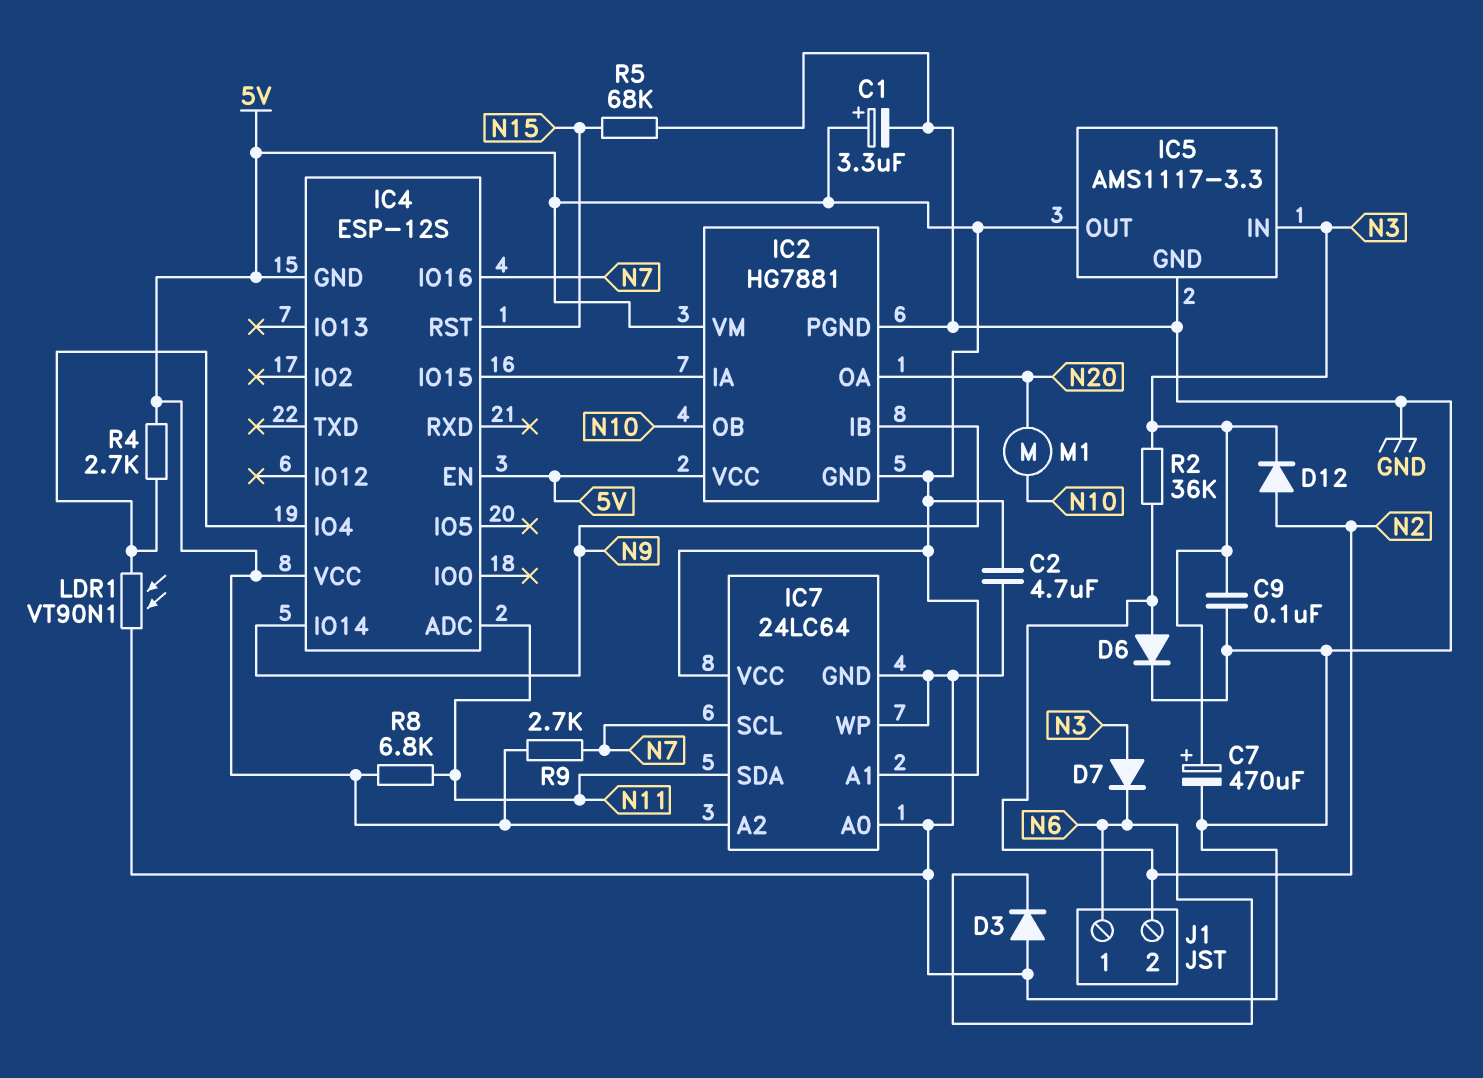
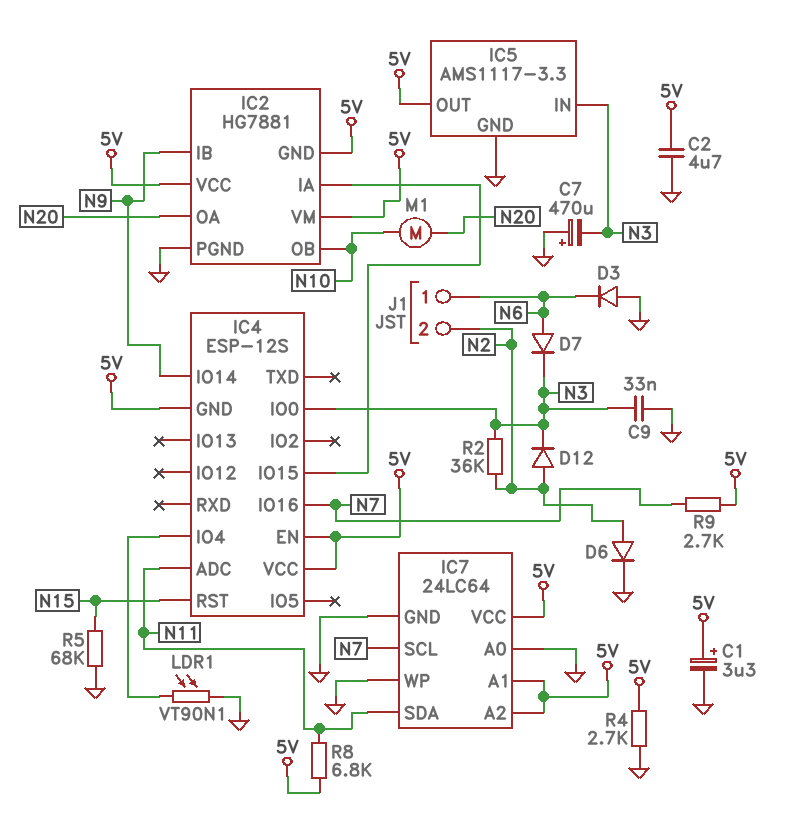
C7: 470uF (plus N3, minus GND) -> 470uF (plus GND, minus N3)
C9: 100nF (GND, N3) -> 33nF (GND, N3)
D7: diode (A N3, K N6) -> diode (A N6, K N3)
IC4 pin IO0: none -> N3
R4: 2.7k (5V, IC4/IO4) -> 2.7k (5V, GND)

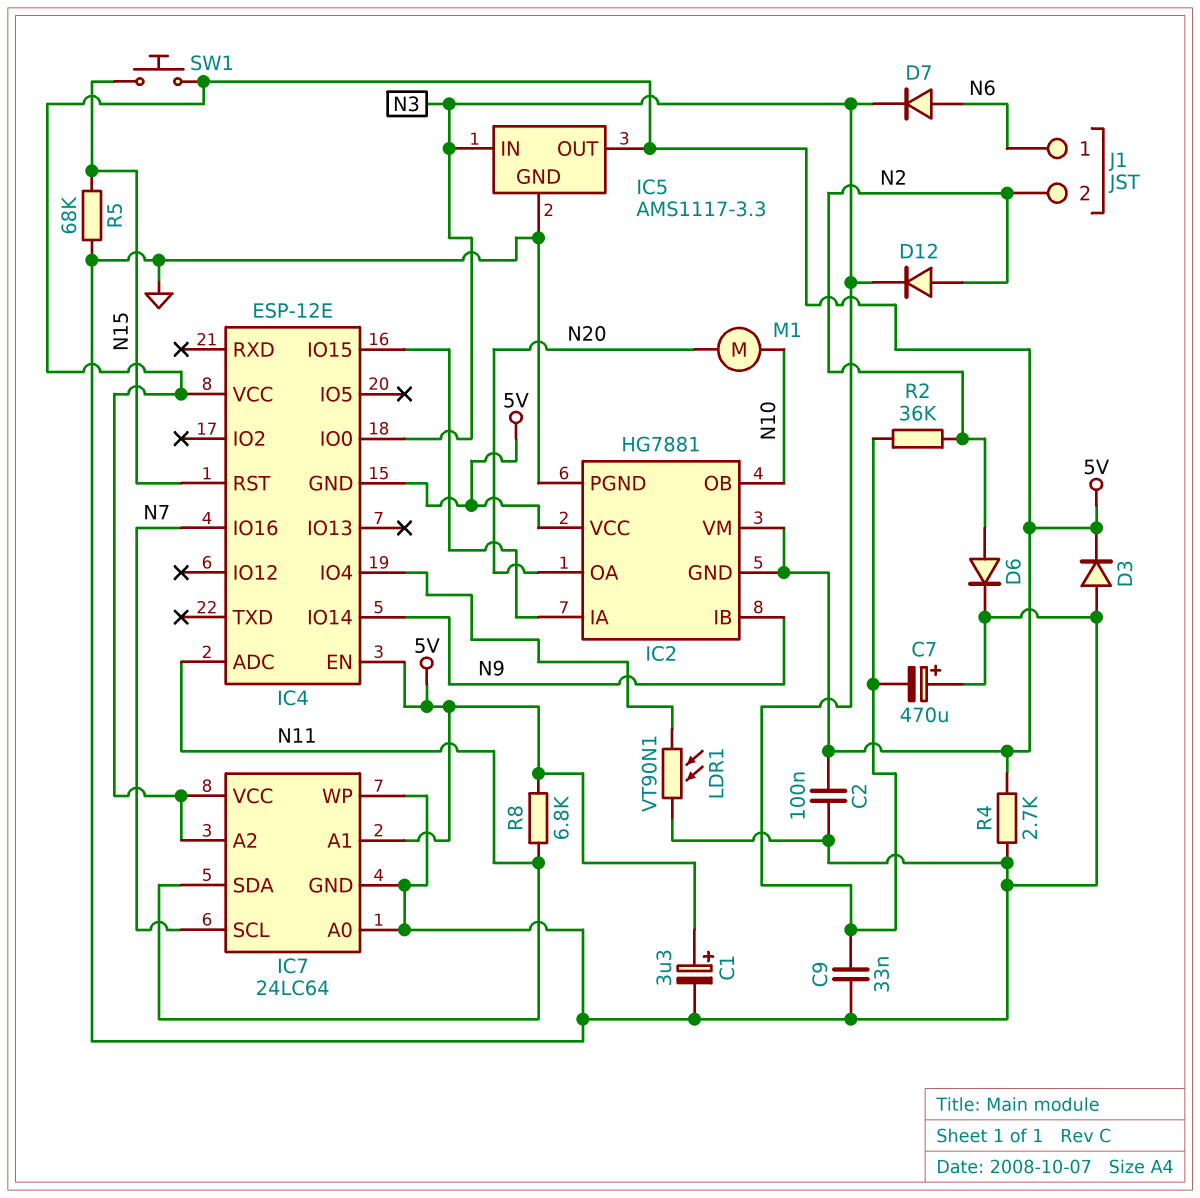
C2: 4.7uF (5V, GND) -> 100nF (5V, GND)
D3: diode (A GND, K N6) -> diode (A GND, K 5V)
IC4: ESP-12S -> ESP-12E
R9: 2.7k (5V, N7) -> none
SW1: none -> button (5V, N15)

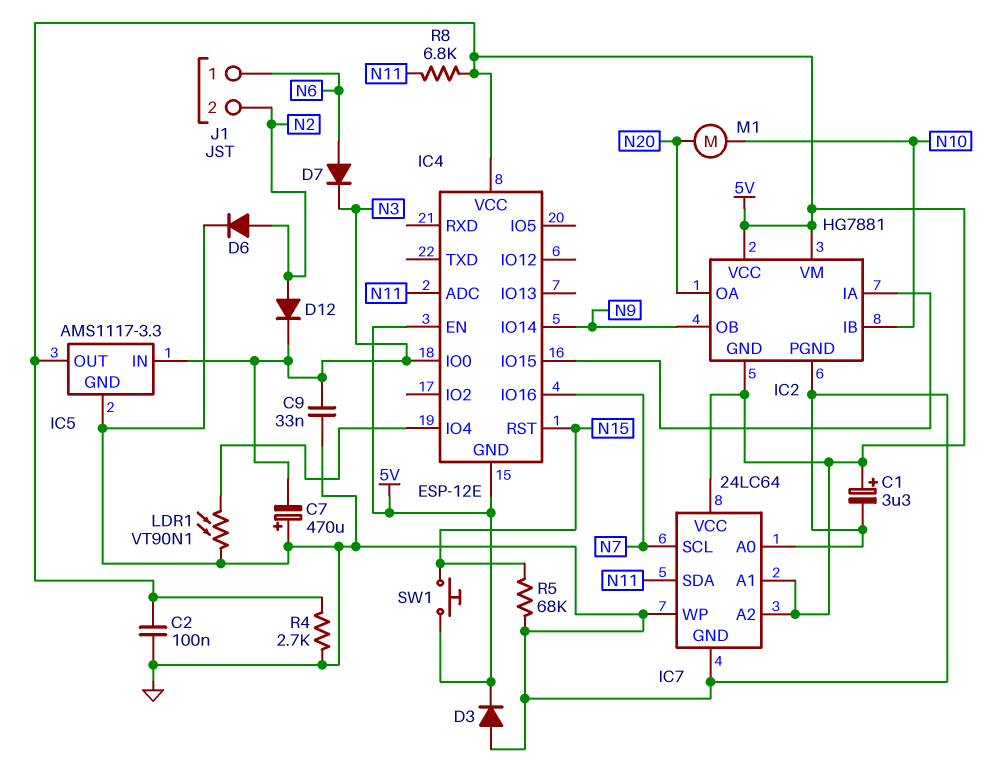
IC2 pin IB: N9 -> N10
IC2 pin OB: N10 -> N9
R2: 36k (N2, N3) -> none

